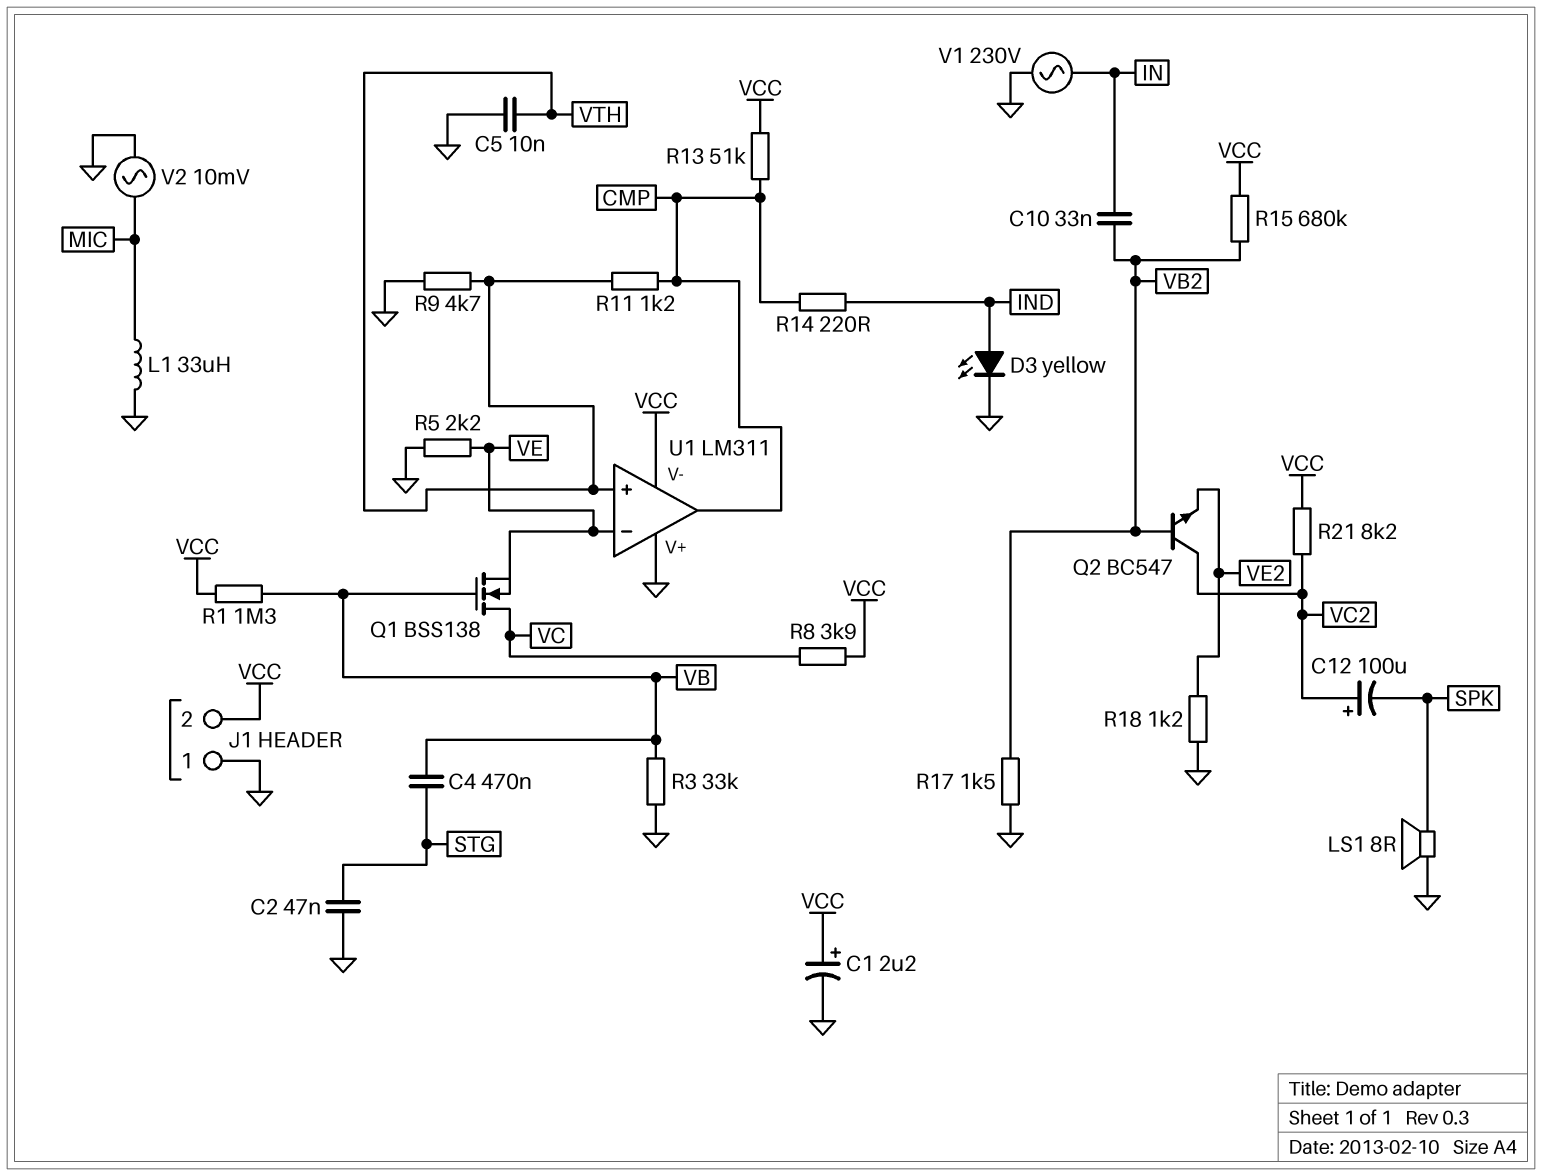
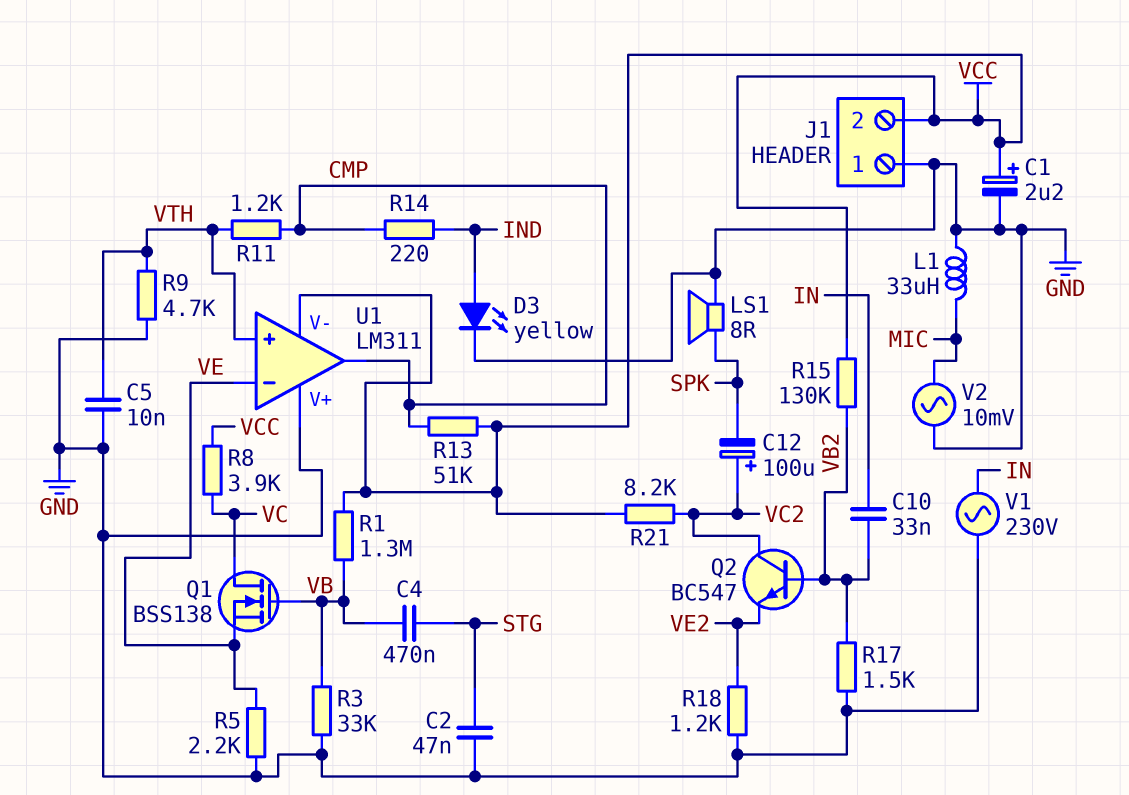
R15: 680k (VB2, VCC) -> 130k (VB2, VCC)

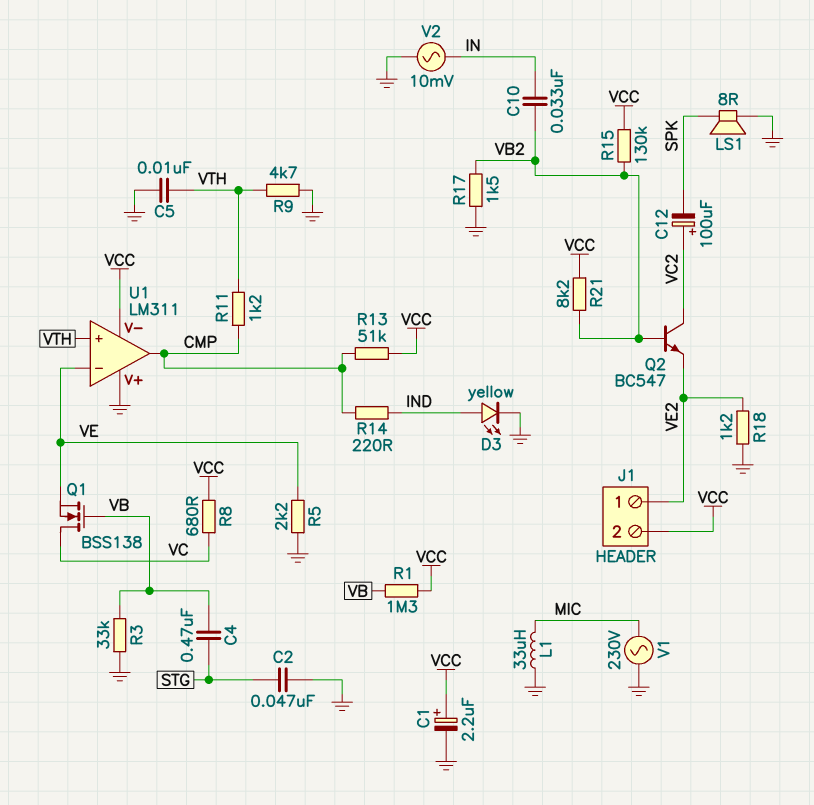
J1 pin 1: GND -> VE2
R8: 3.9k (VC, VCC) -> 680 (VC, VCC)
R21: 8.2k (VC2, VCC) -> 8.2k (VB2, VCC)
V1: AC 230V (GND, IN) -> AC 230V (GND, MIC)
V2: AC 10mV (GND, MIC) -> AC 10mV (GND, IN)

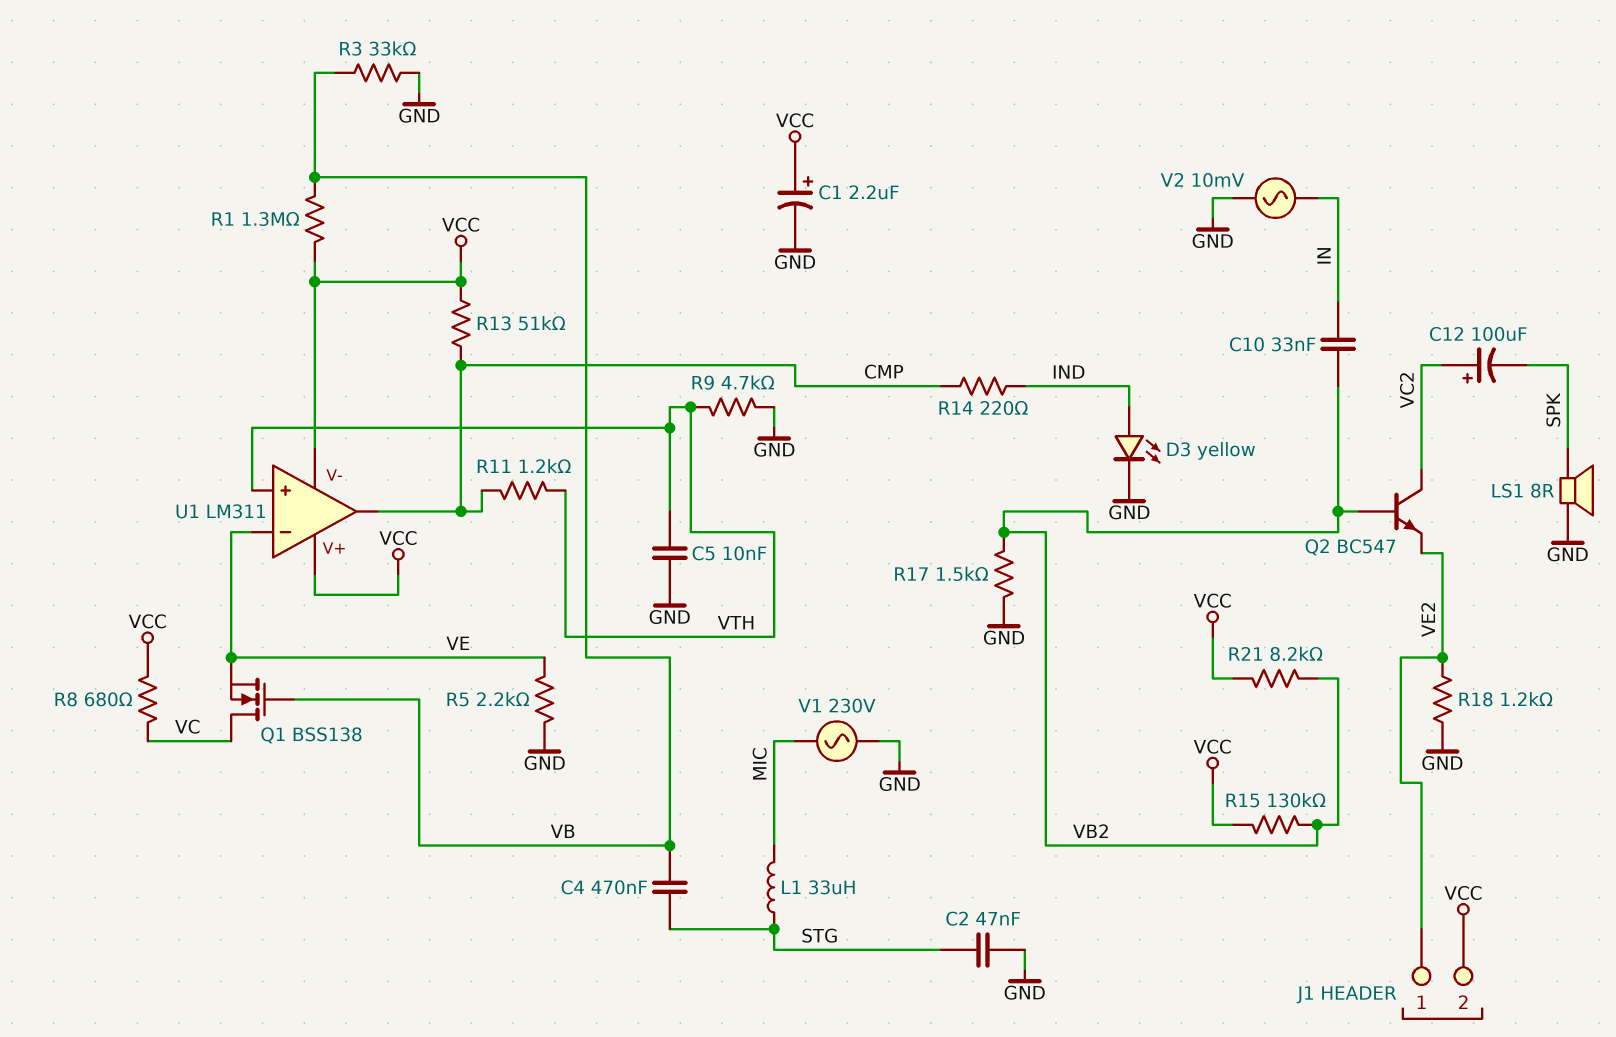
L1: 33uH (GND, MIC) -> 33uH (MIC, STG)
U1 pin V+: GND -> VCC

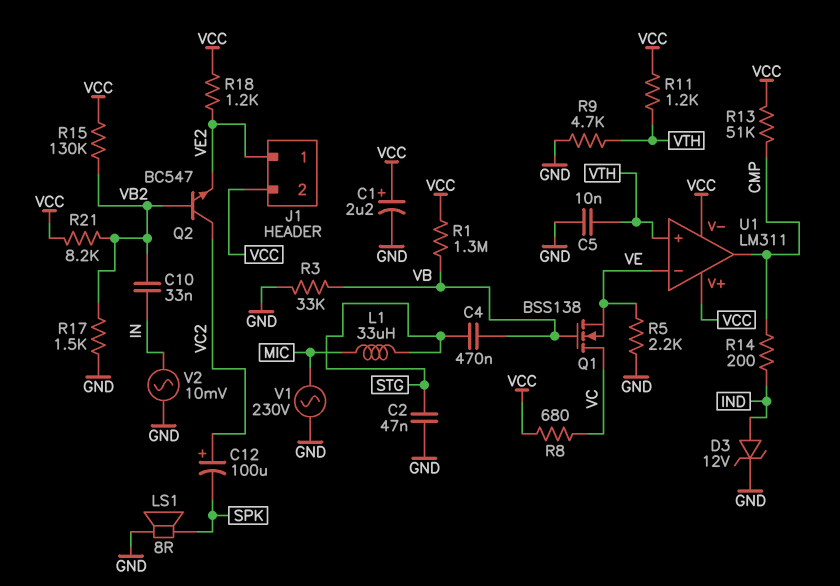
D3: LED yellow (A IND, K GND) -> zener 12V (A IND, K GND)
R11: 1.2k (CMP, VTH) -> 1.2k (VCC, VTH)
R14: 220 (CMP, IND) -> 200 (CMP, IND)
R18: 1.2k (GND, VE2) -> 1.2k (VCC, VE2)

